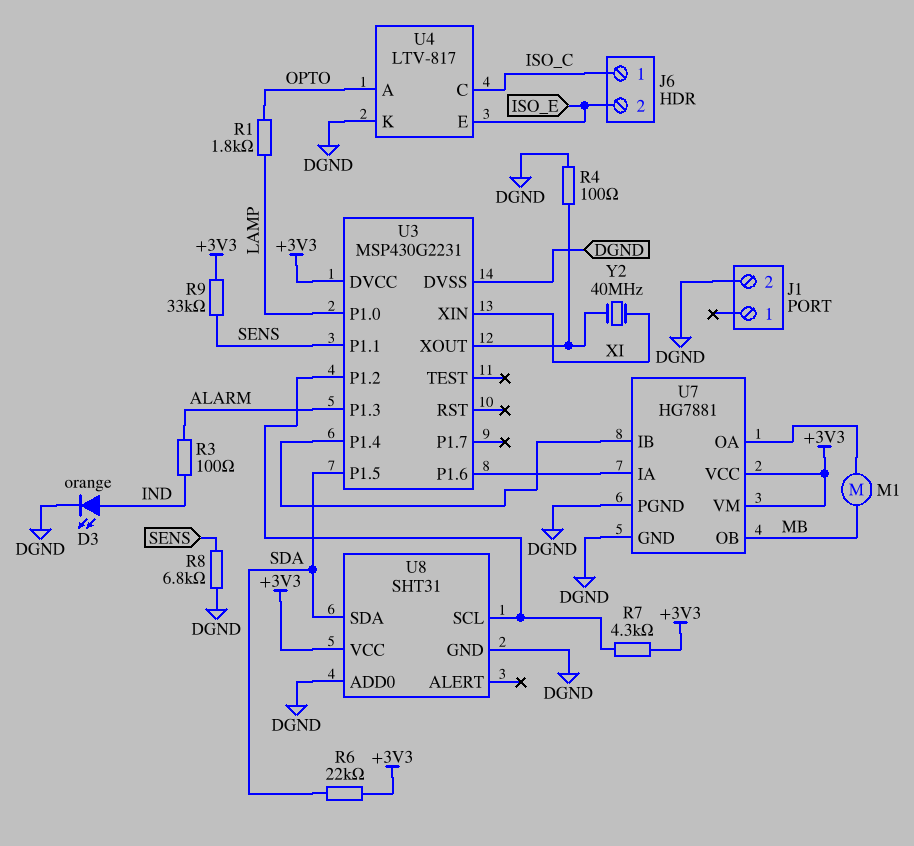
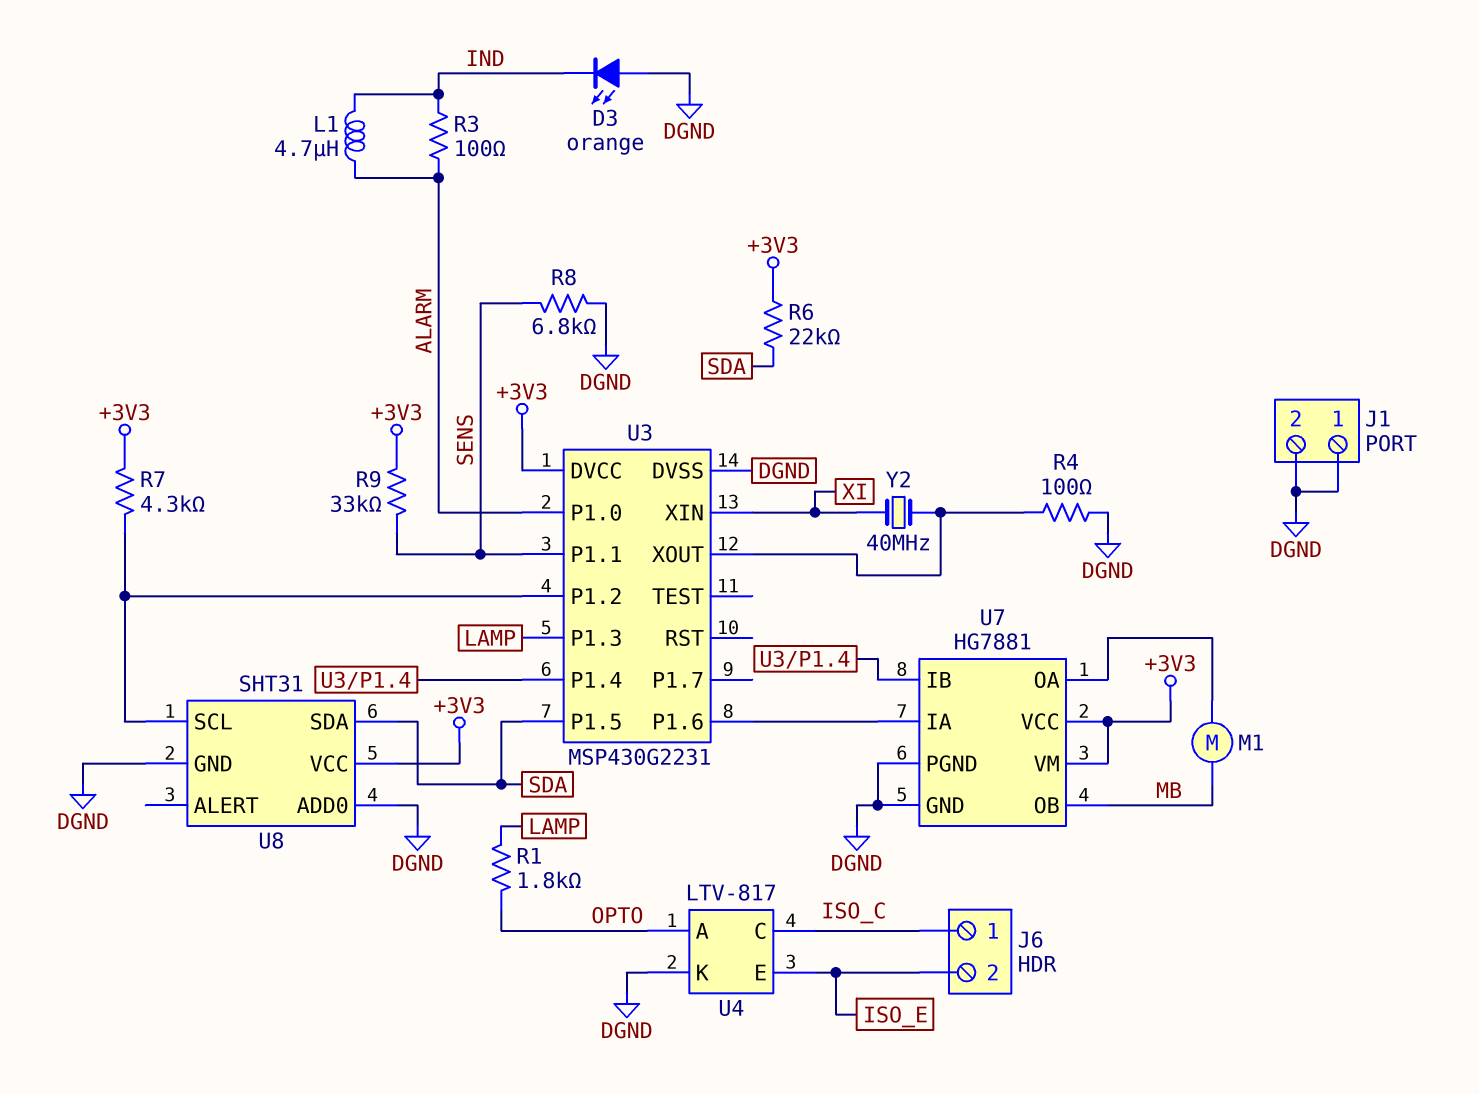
D3: LED orange (A IND, K DGND) -> LED orange (A DGND, K IND)
J1 pin 1: none -> DGND
L1: none -> 4.7uH (ALARM, IND)
U3 pin P1.0: LAMP -> ALARM
U3 pin P1.3: ALARM -> LAMP

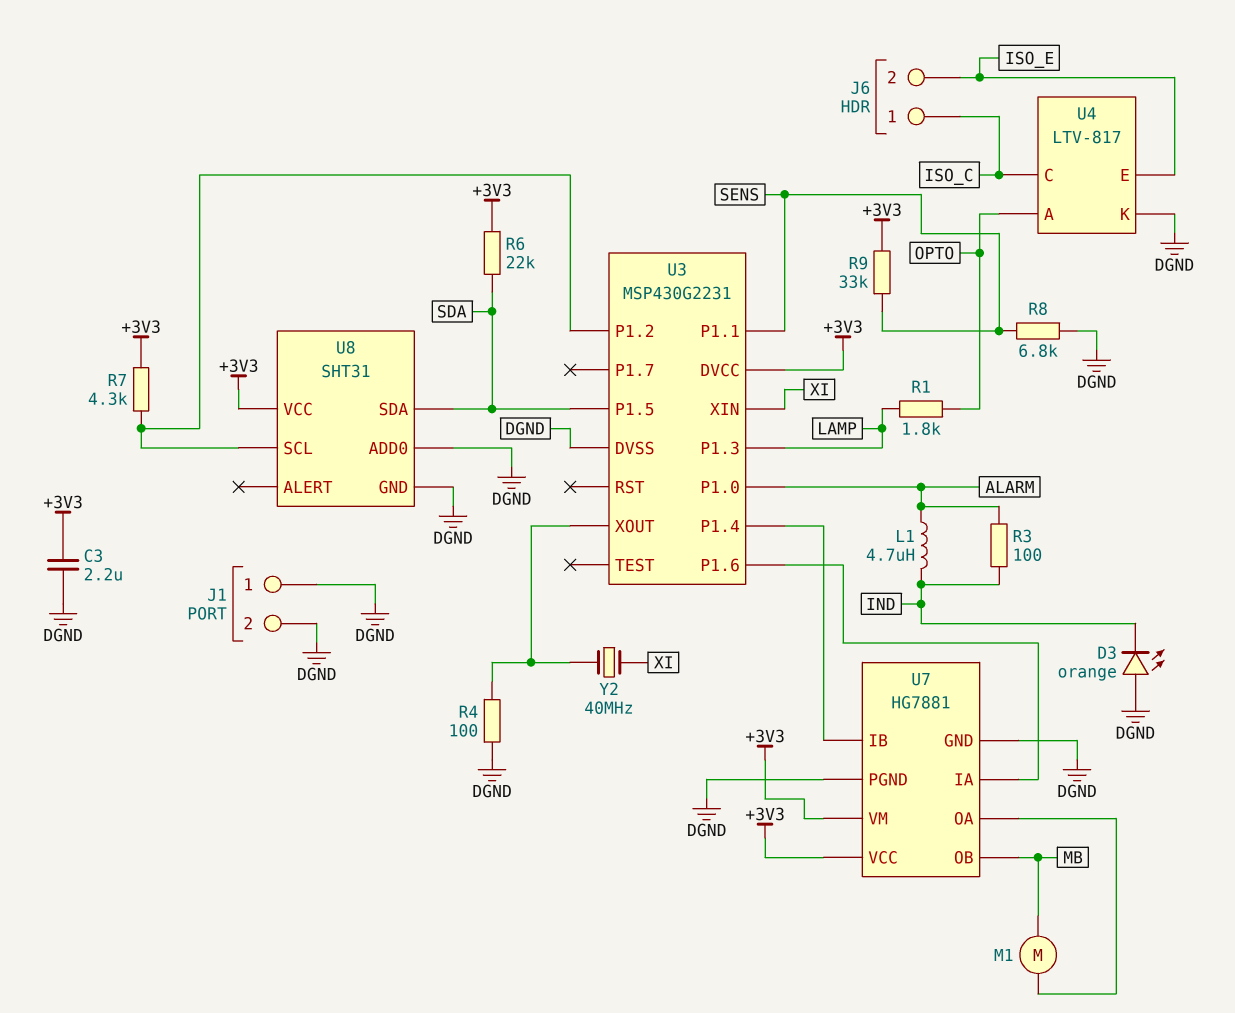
C3: none -> 2.2uF (+3V3, DGND)

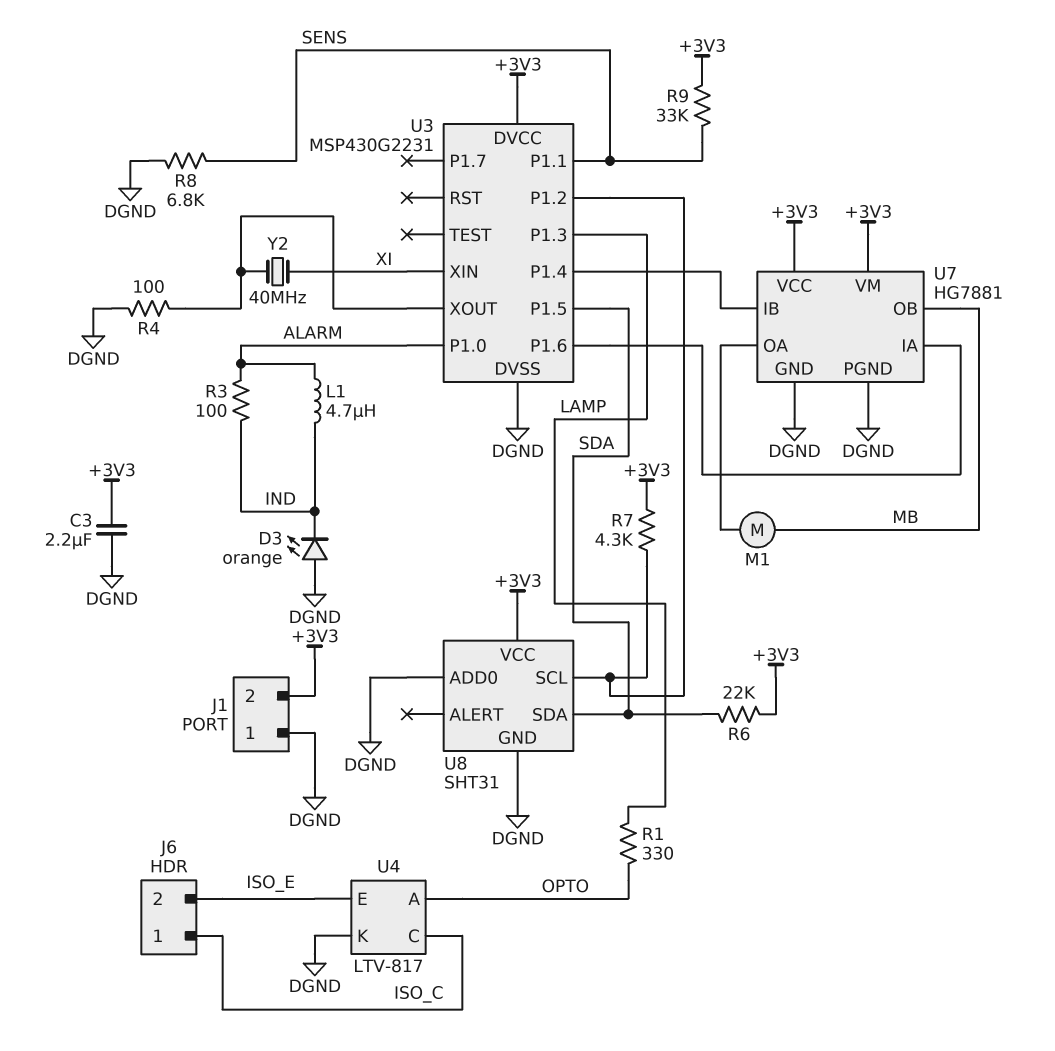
J1 pin 2: DGND -> +3V3
R1: 1.8k (LAMP, OPTO) -> 330 (LAMP, OPTO)

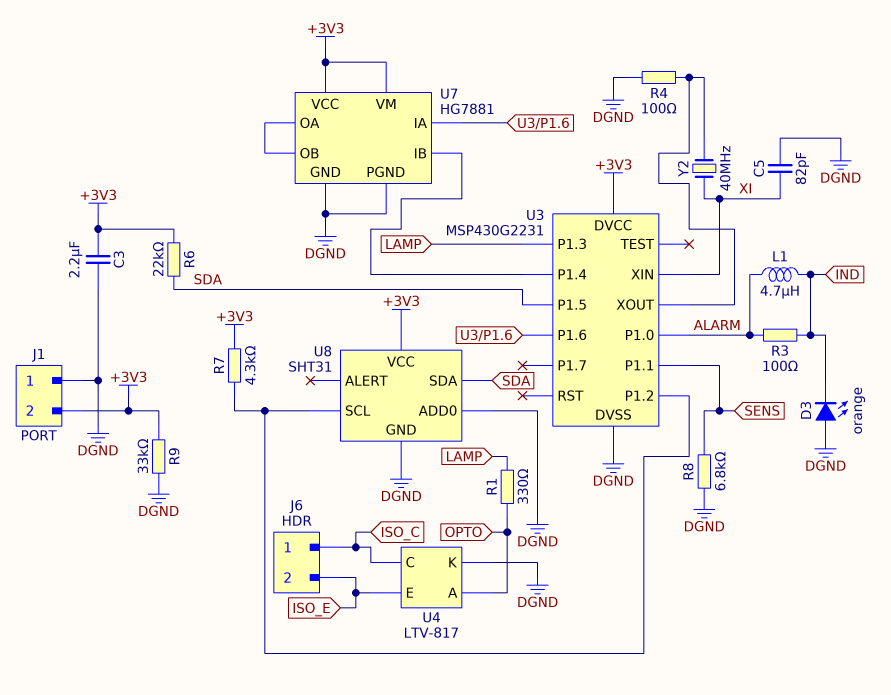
C5: none -> 82pF (DGND, XI)
M1: motor (MB, U7/OA) -> none
R9: 33k (+3V3, SENS) -> 33k (+3V3, DGND)
U7 pin OB: MB -> U7/OA

